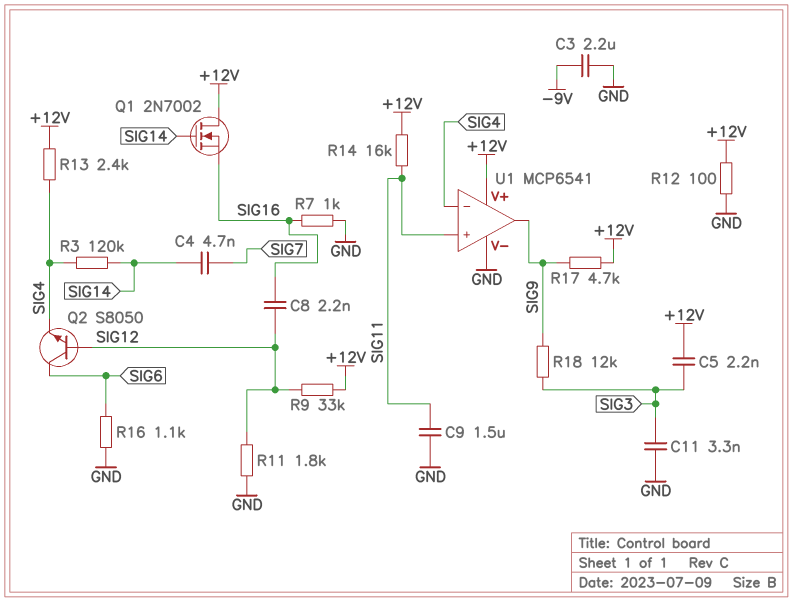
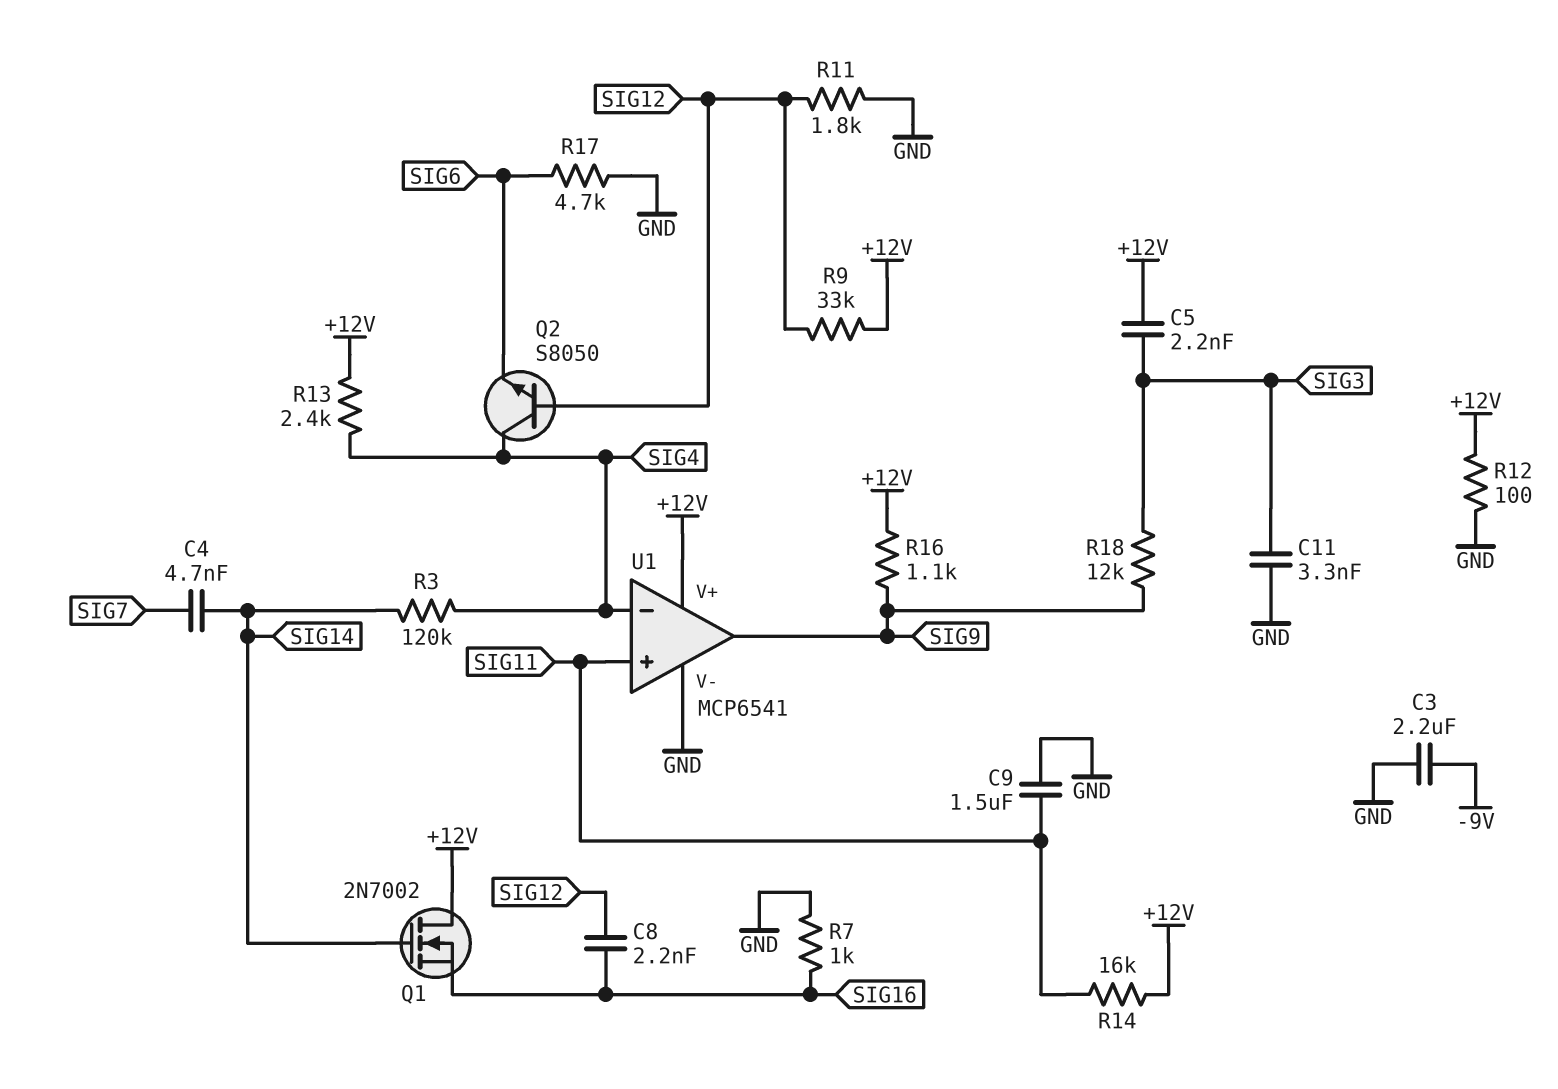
Q2: NPN S8050 (B SIG12, C SIG6, E SIG4) -> NPN S8050 (B SIG12, C SIG4, E SIG6)
R16: 1.1k (GND, SIG6) -> 1.1k (+12V, SIG9)
R17: 4.7k (+12V, SIG9) -> 4.7k (GND, SIG6)

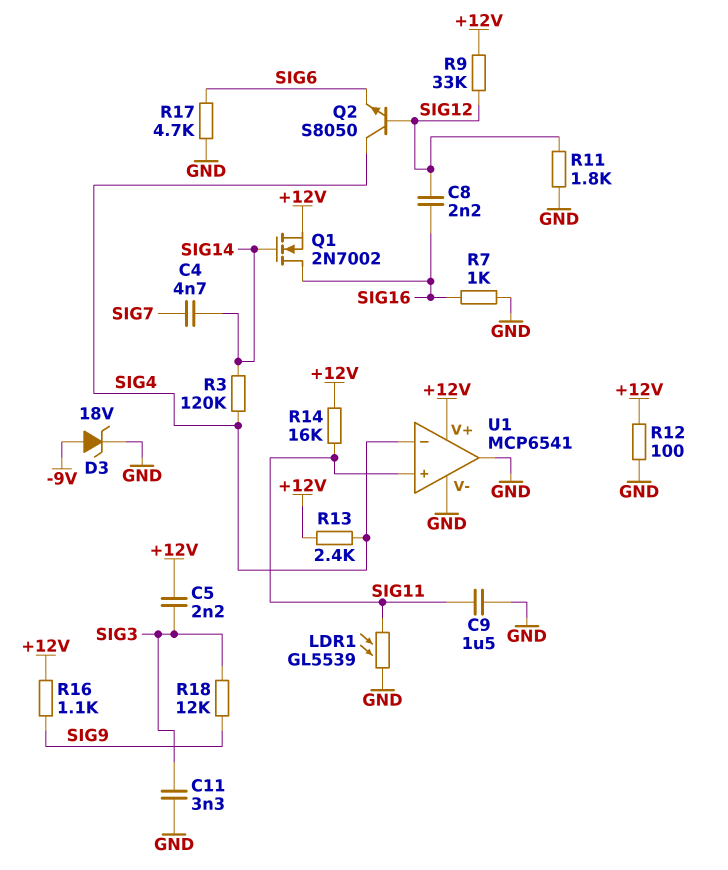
C3: 2.2uF (-9V, GND) -> none
D3: none -> zener 18V (A -9V, K GND)
LDR1: none -> GL5539 (GND, SIG11)
Q1: NMOS 2N7002 (G SIG14, D +12V, S SIG16) -> NMOS 2N7002 (G SIG14, D SIG16, S +12V)
U1 pin out: SIG9 -> GND

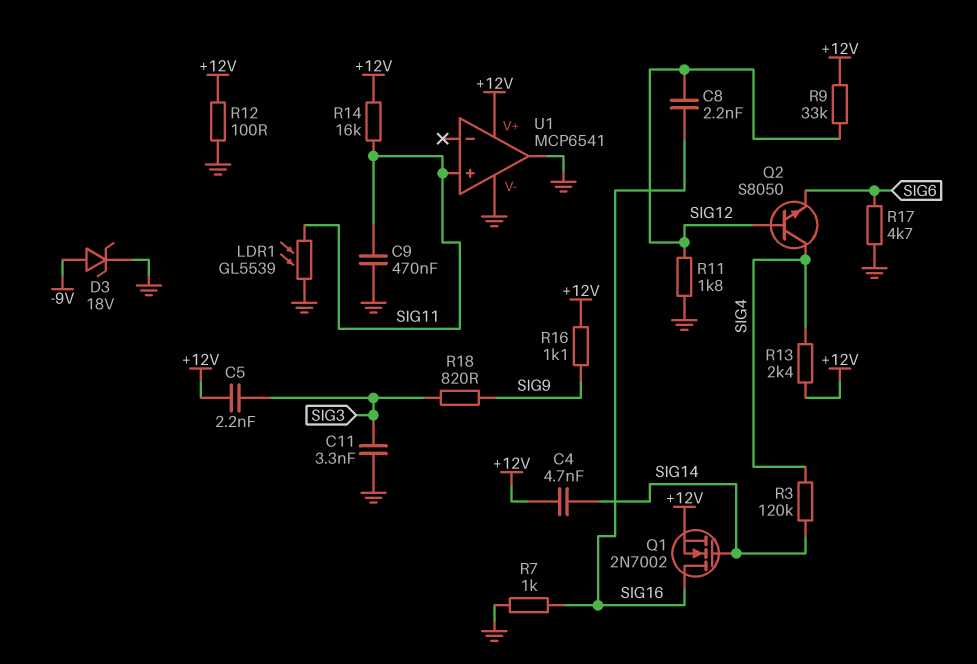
C4: 4.7nF (SIG7, SIG14) -> 4.7nF (+12V, SIG14)
C9: 1.5uF (GND, SIG11) -> 470nF (GND, SIG11)
R18: 12k (SIG3, SIG9) -> 820 (SIG3, SIG9)
U1 pin in-: SIG4 -> none

